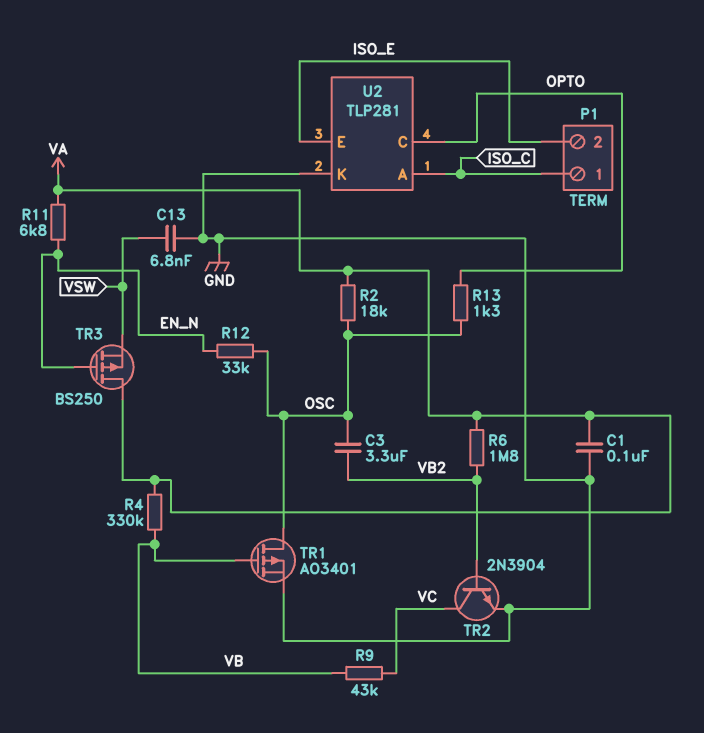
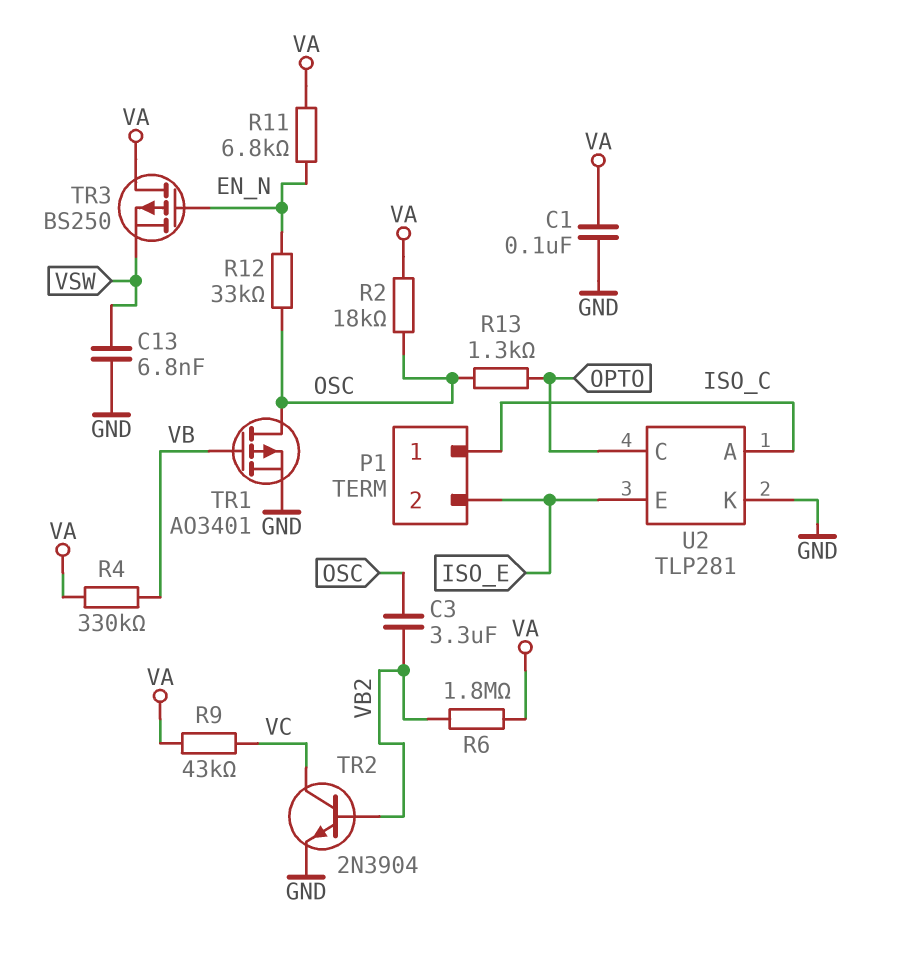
R9: 43k (VB, VC) -> 43k (VA, VC)

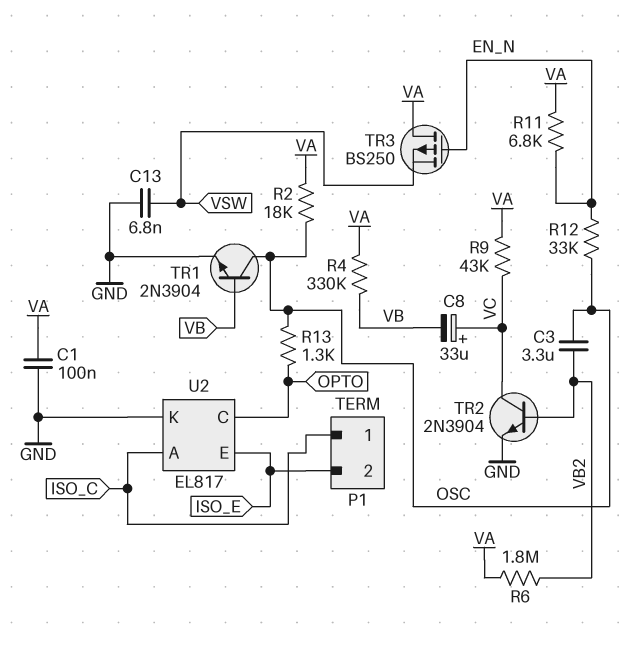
C8: none -> 33uF (plus VC, minus VB)
TR1: PMOS AO3401 (G VB, D OSC, S GND) -> NPN 2N3904 (B VB, C OSC, E GND)
U2: TLP281 -> EL817

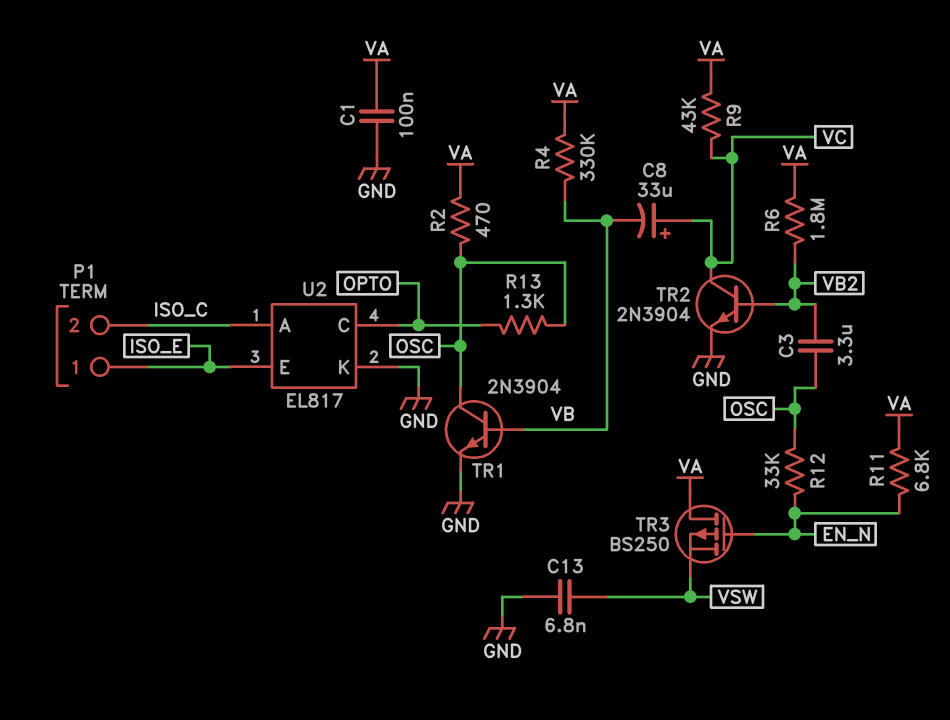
P1 pin 1: ISO_C -> ISO_E
P1 pin 2: ISO_E -> ISO_C
R2: 18k (OSC, VA) -> 470 (OSC, VA)

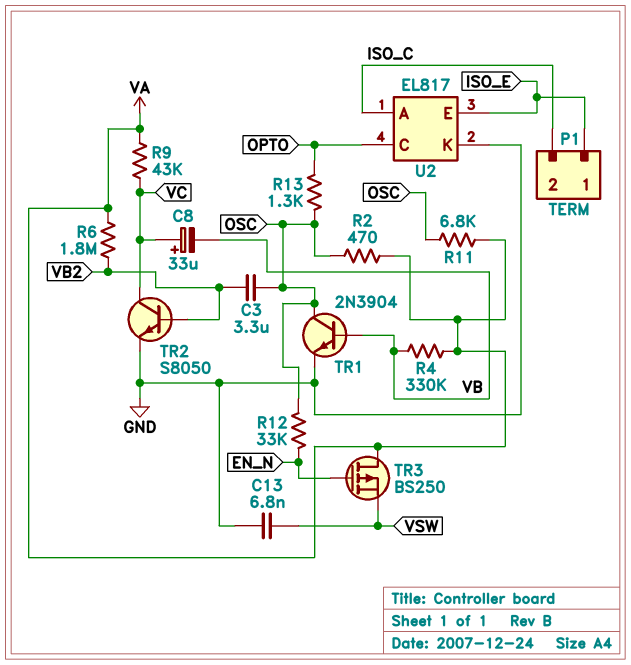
C1: 100nF (GND, VA) -> none
R11: 6.8k (EN_N, VA) -> 6.8k (OSC, VA)
TR2: NPN 2N3904 (B VB2, C VC, E GND) -> NPN S8050 (B VB2, C VC, E GND)

